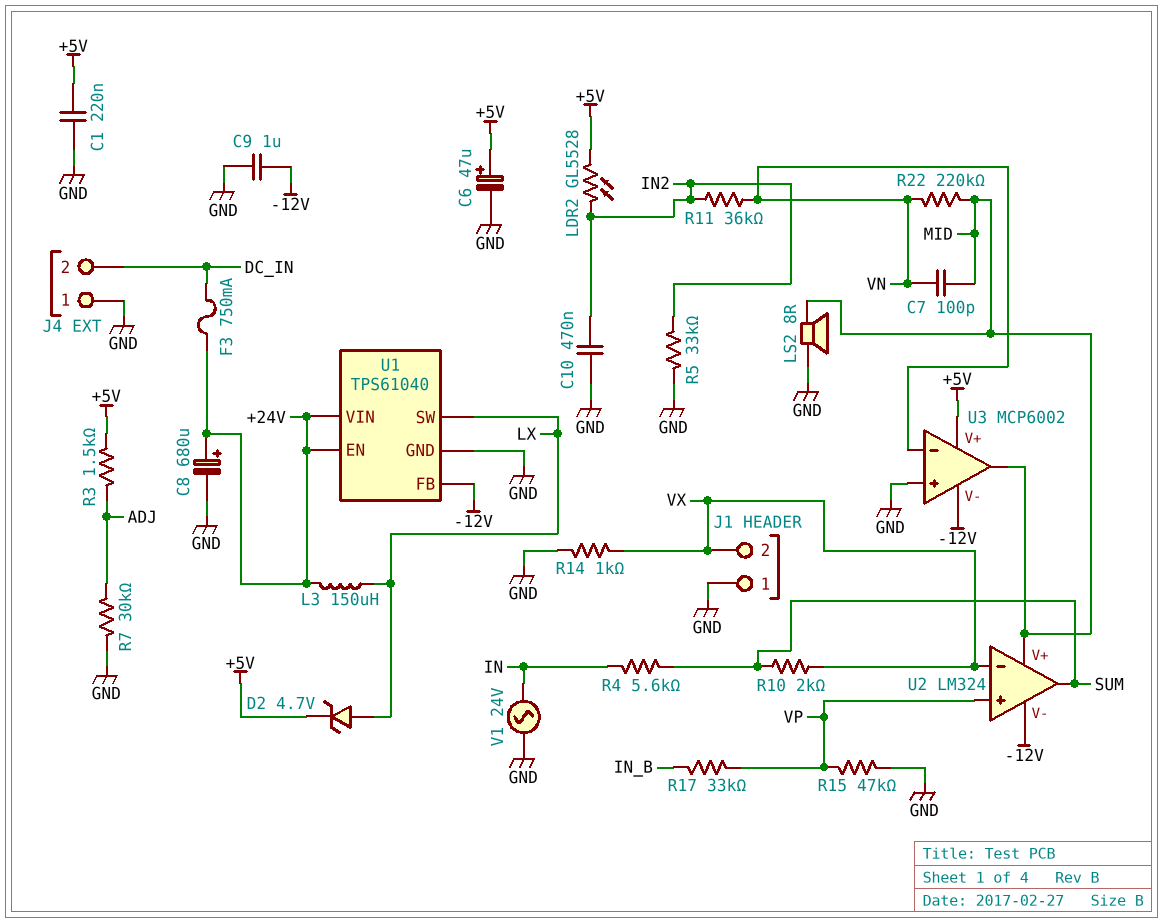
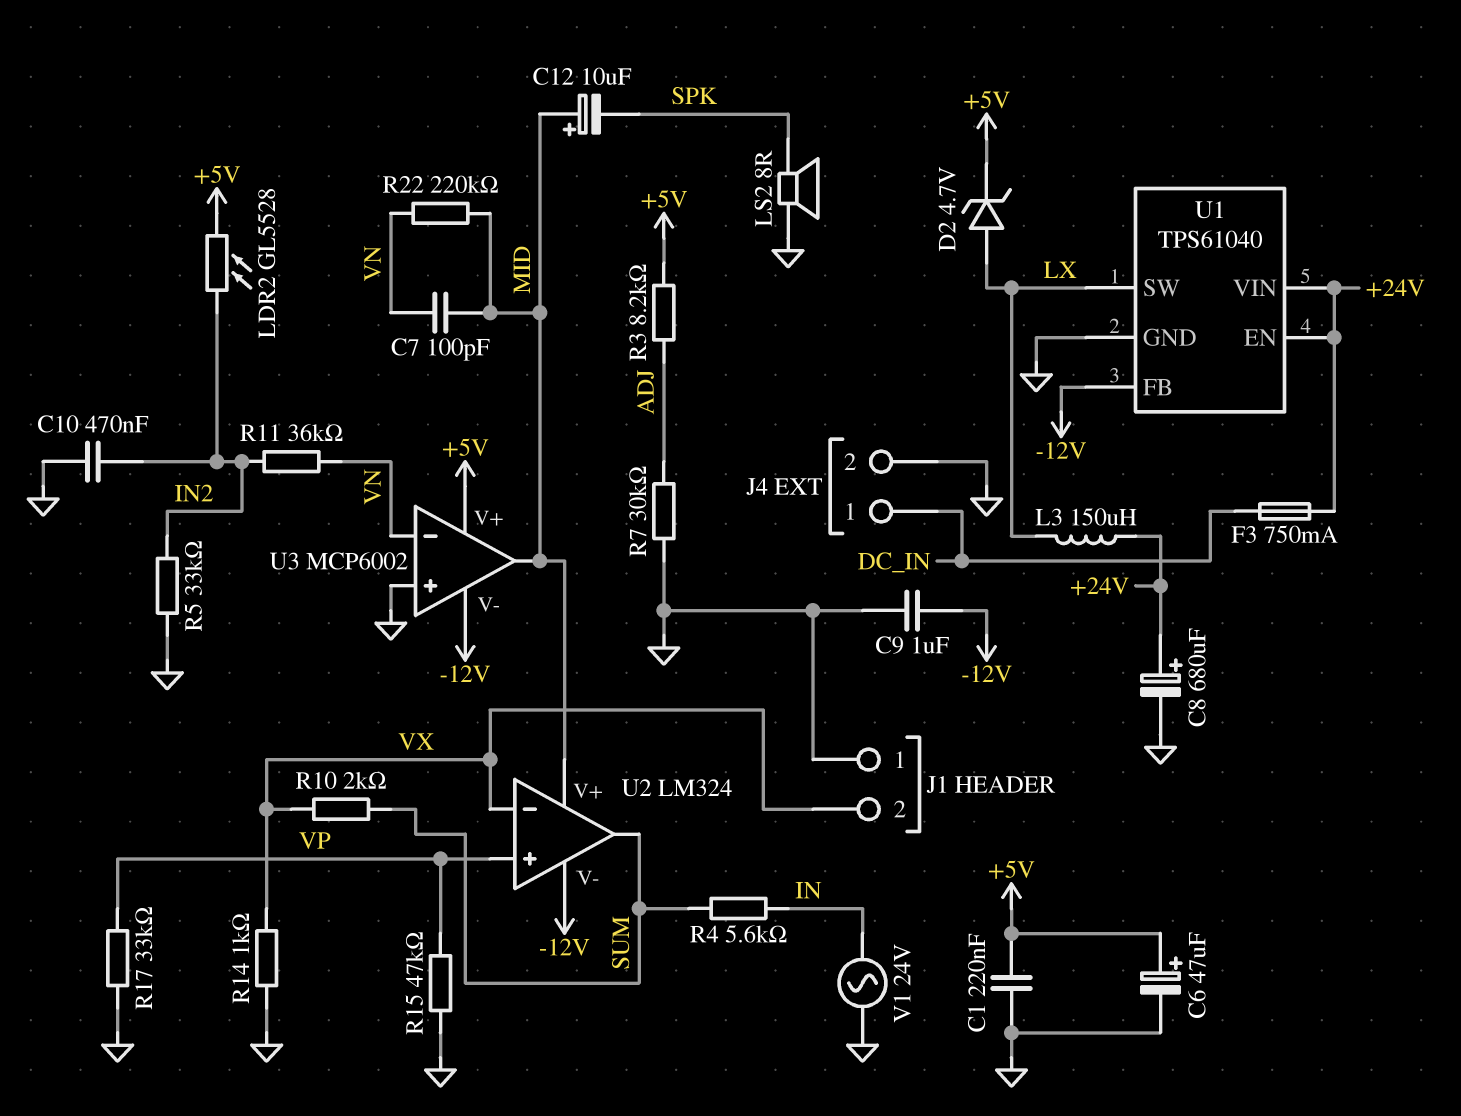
C12: none -> 10uF (plus MID, minus SPK)
J4 pin 1: GND -> DC_IN
J4 pin 2: DC_IN -> GND
LS2: speaker 8R (GND, MID) -> speaker 8R (GND, SPK)
R3: 1.5k (+5V, ADJ) -> 8.2k (+5V, ADJ)
R17: 33k (IN_B, VP) -> 33k (GND, VP)

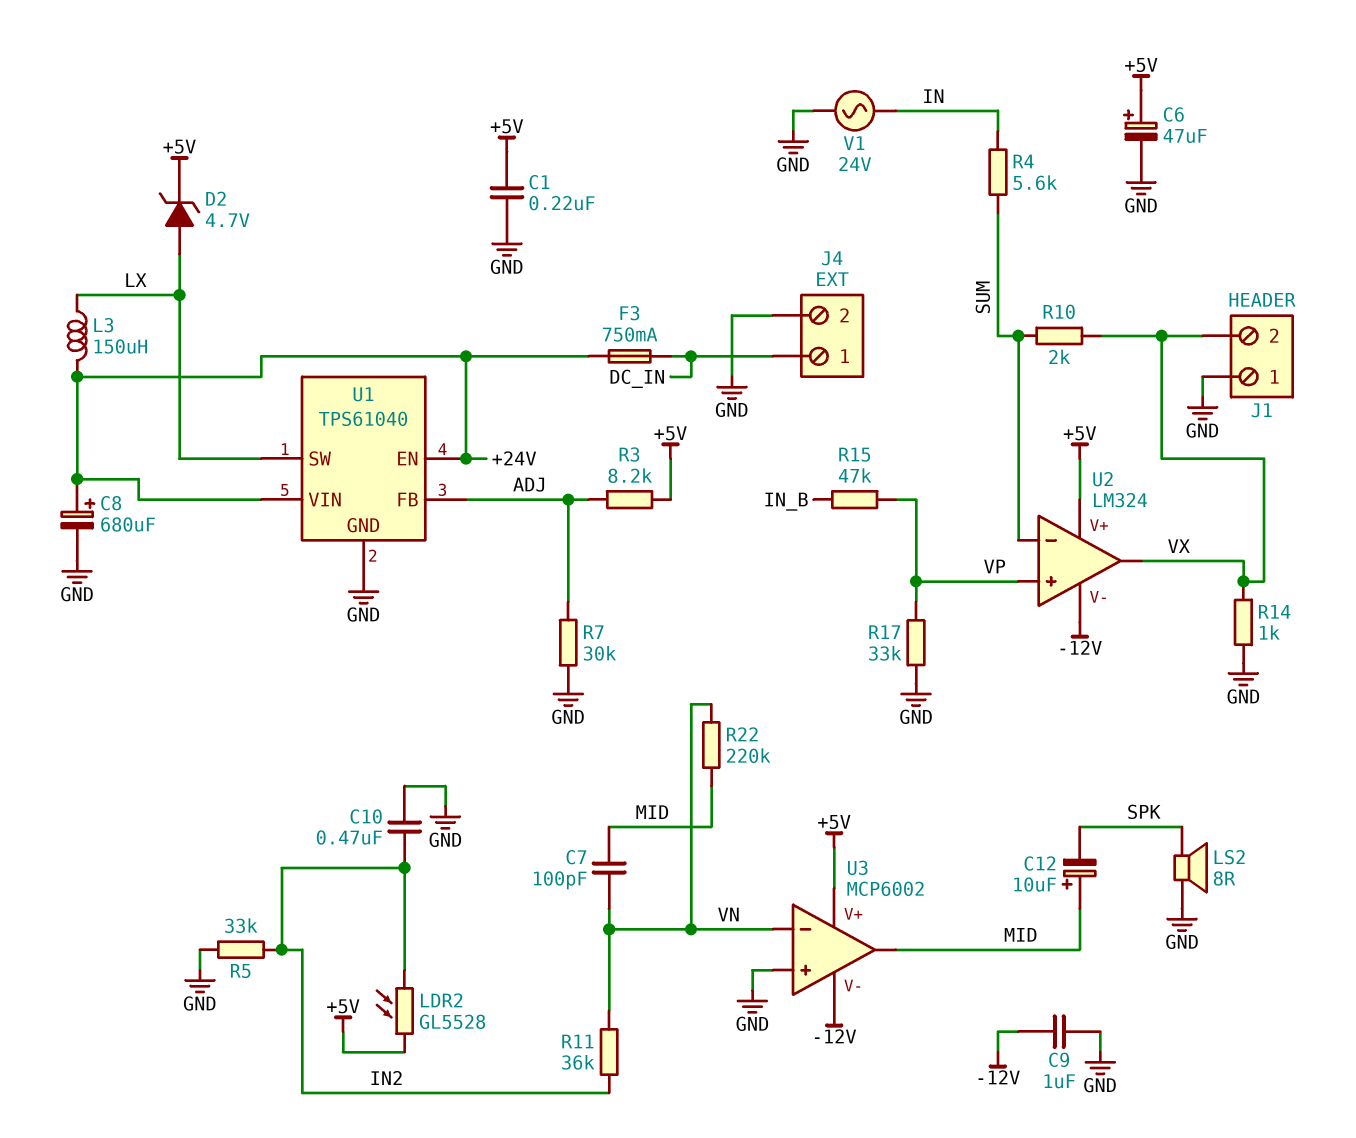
R15: 47k (GND, VP) -> 47k (IN_B, VP)
U1 pin FB: -12V -> ADJ
U2 pin V+: MID -> +5V
U2 pin in-: VX -> SUM
U2 pin out: SUM -> VX

